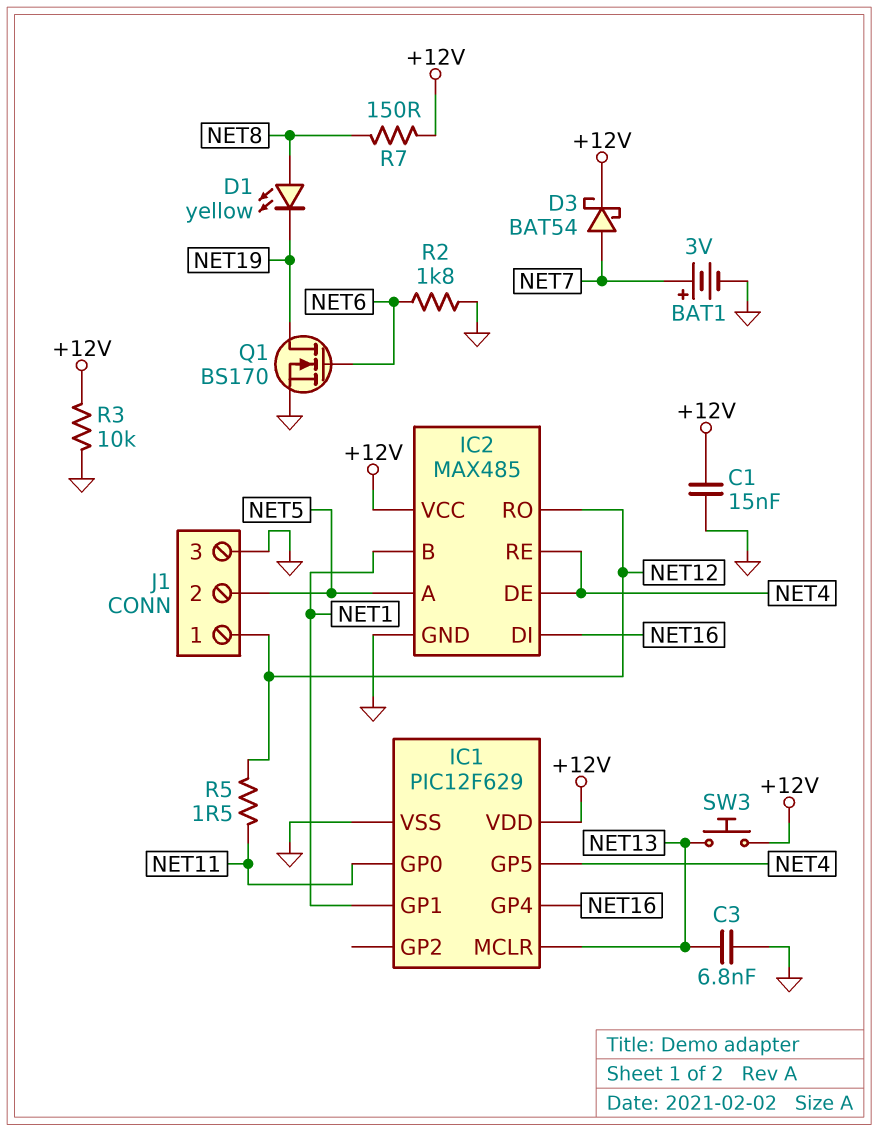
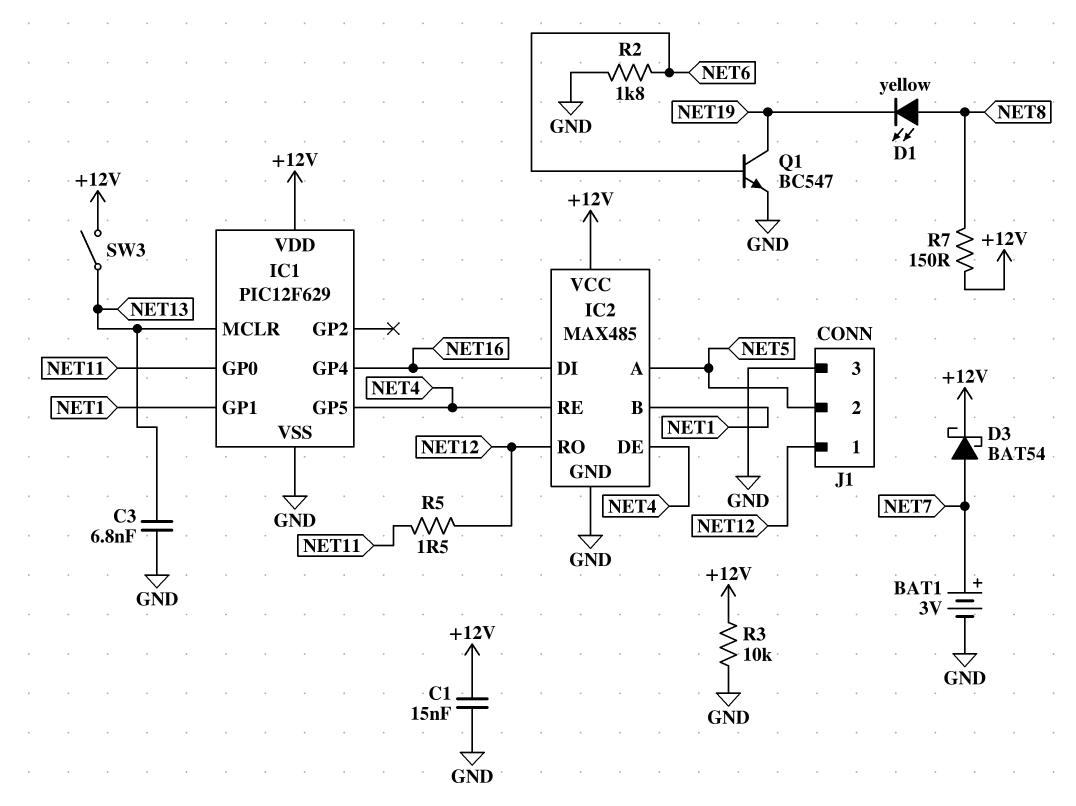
Q1: NMOS BS170 (G NET6, D NET19, S GND) -> NPN BC547 (B NET6, C NET19, E GND)
SW3: button (+12V, NET13) -> switch (+12V, NET13)

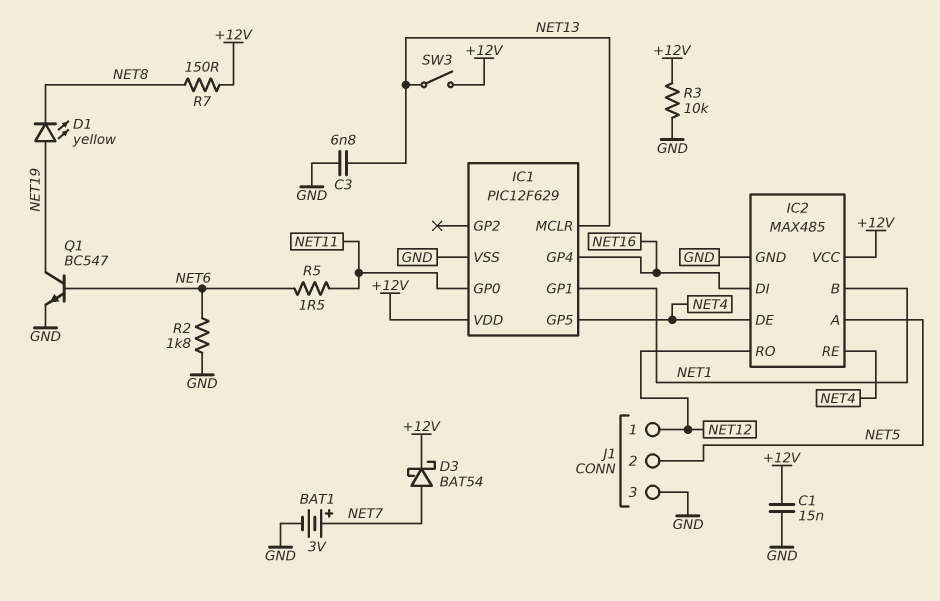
D1: LED yellow (A NET8, K NET19) -> LED yellow (A NET19, K NET8)
R5: 1.5 (NET11, NET12) -> 1.5 (NET6, NET11)

